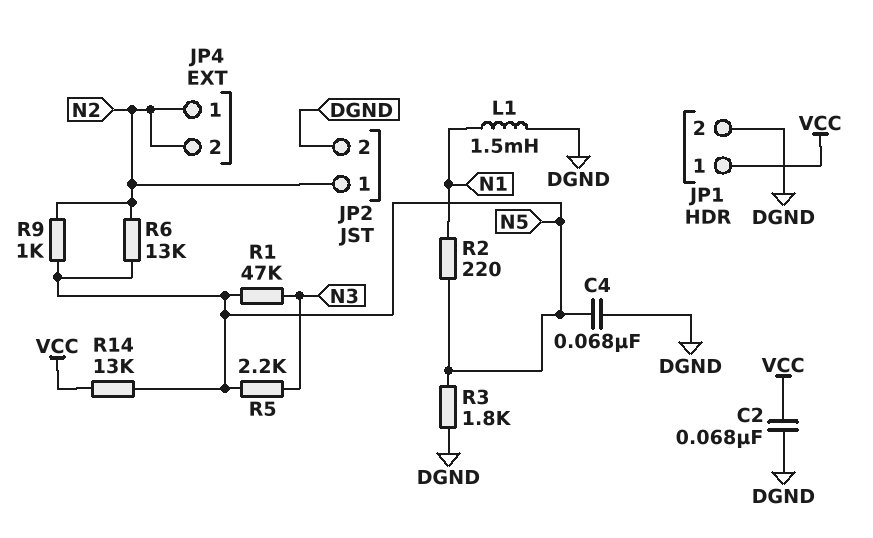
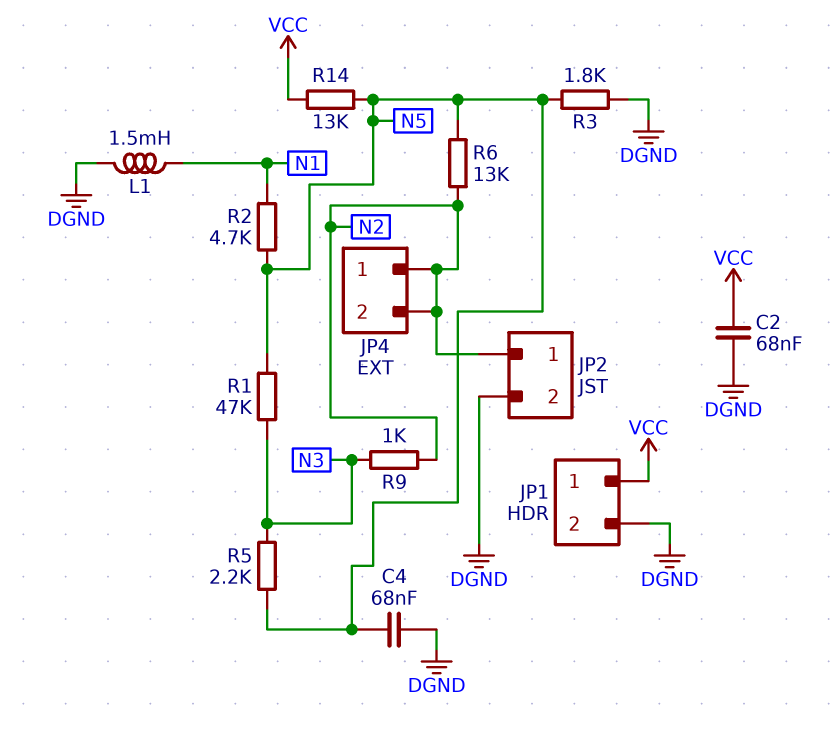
R2: 220 (N1, N5) -> 4.7k (N1, N5)
R9: 1k (N2, N5) -> 1k (N2, N3)

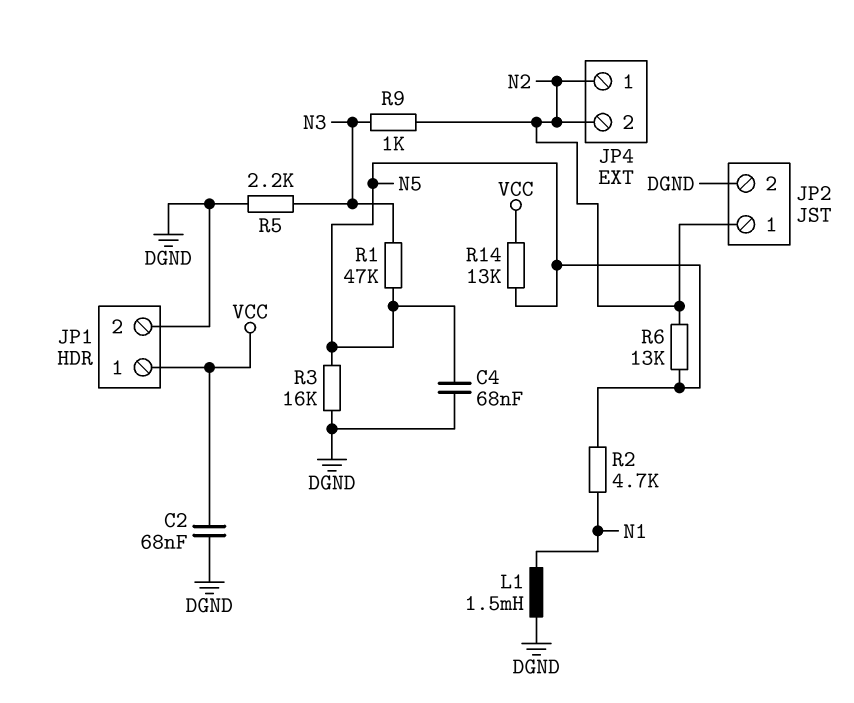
R3: 1.8k (DGND, N5) -> 16k (DGND, N5)
R5: 2.2k (N3, N5) -> 2.2k (DGND, N3)

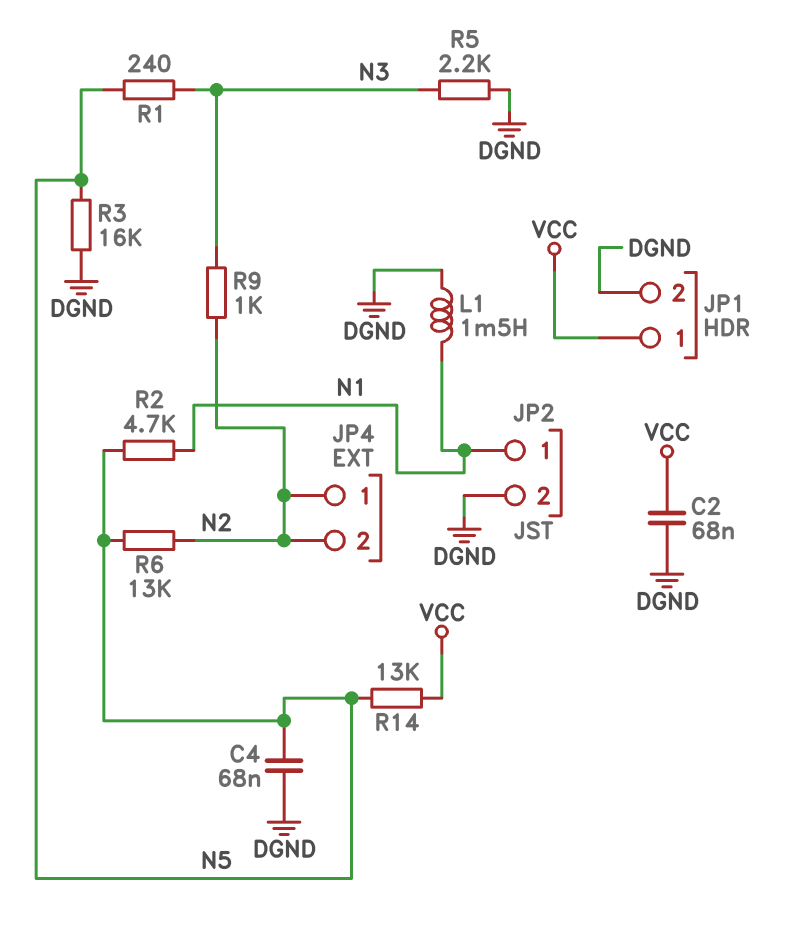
JP2 pin 1: N2 -> N1
R1: 47k (N3, N5) -> 240 (N3, N5)

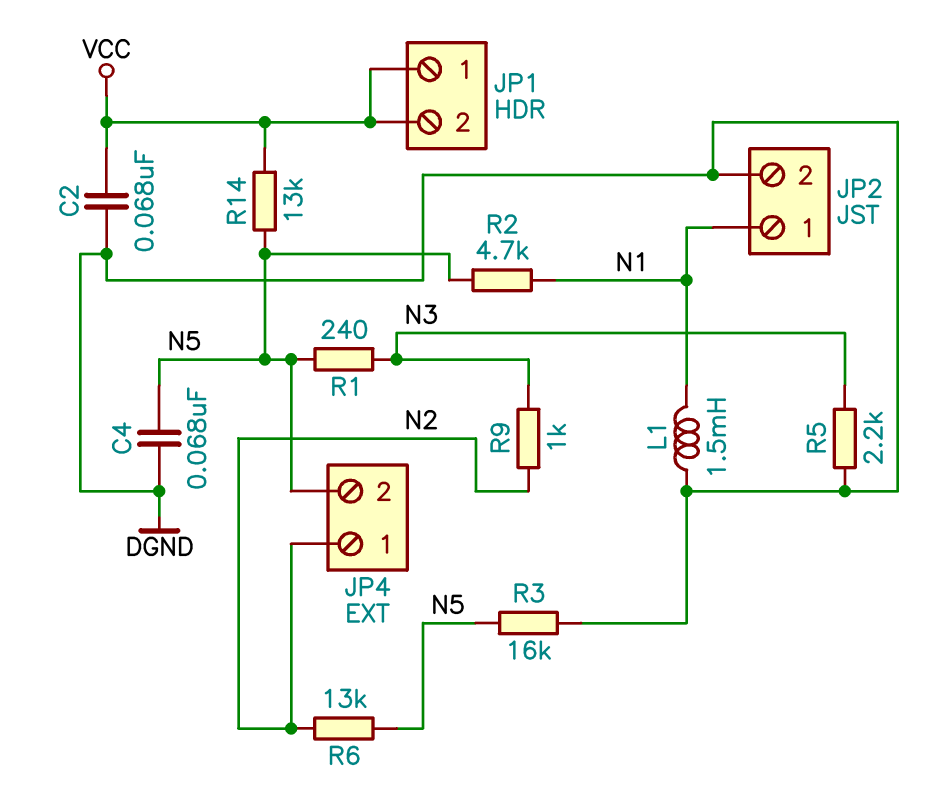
JP1 pin 2: DGND -> VCC
JP4 pin 2: N2 -> N5

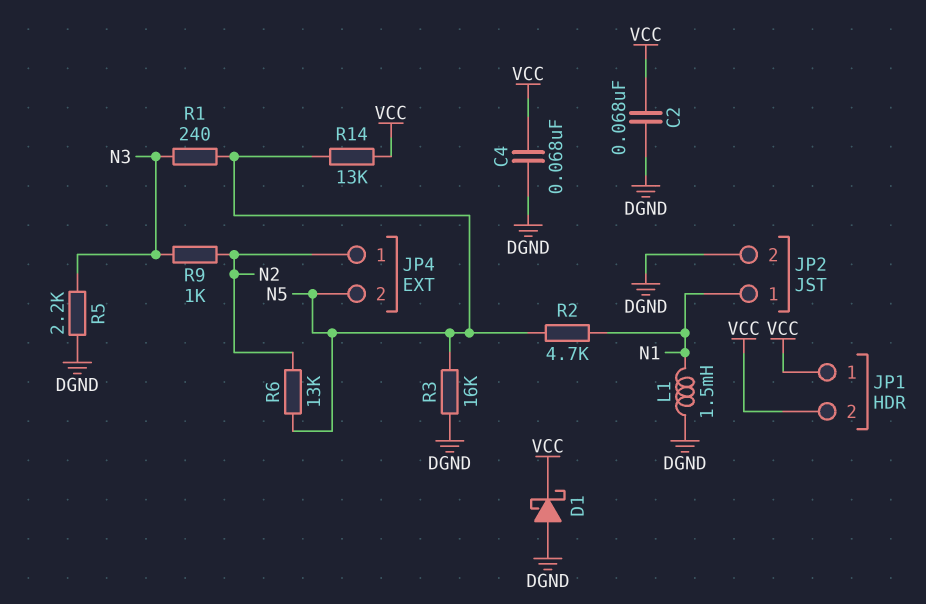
C4: 68nF (DGND, N5) -> 68nF (DGND, VCC)
D1: none -> schottky (A DGND, K VCC)

